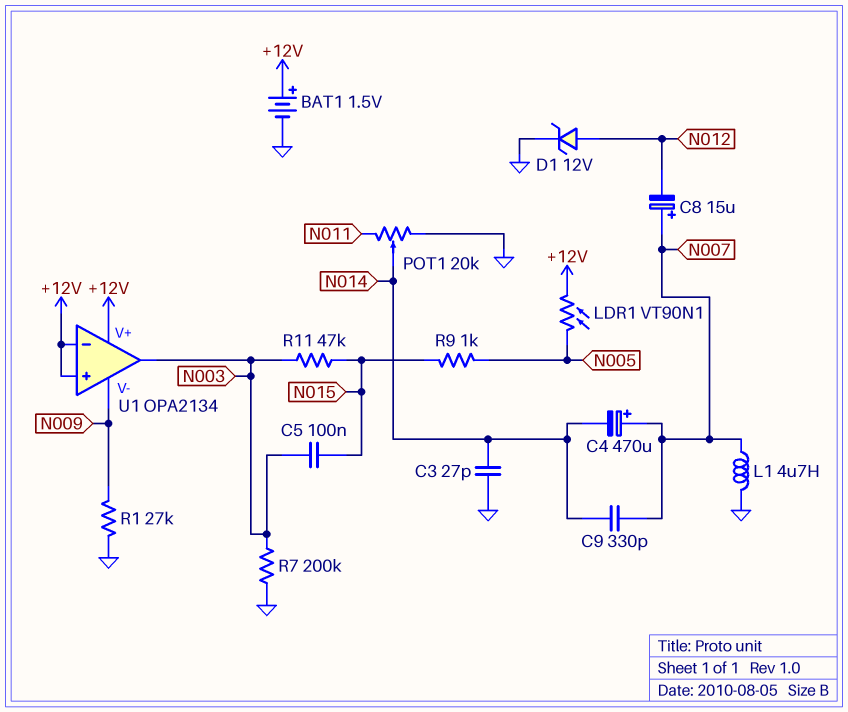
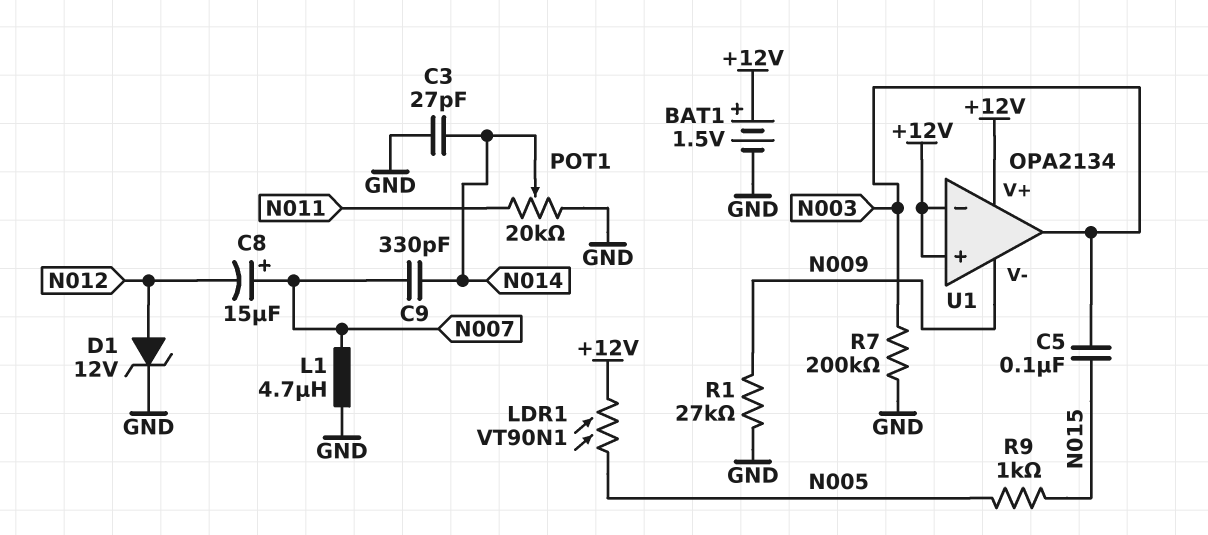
C4: 470uF (plus N007, minus N014) -> none
R11: 47k (N003, N015) -> none

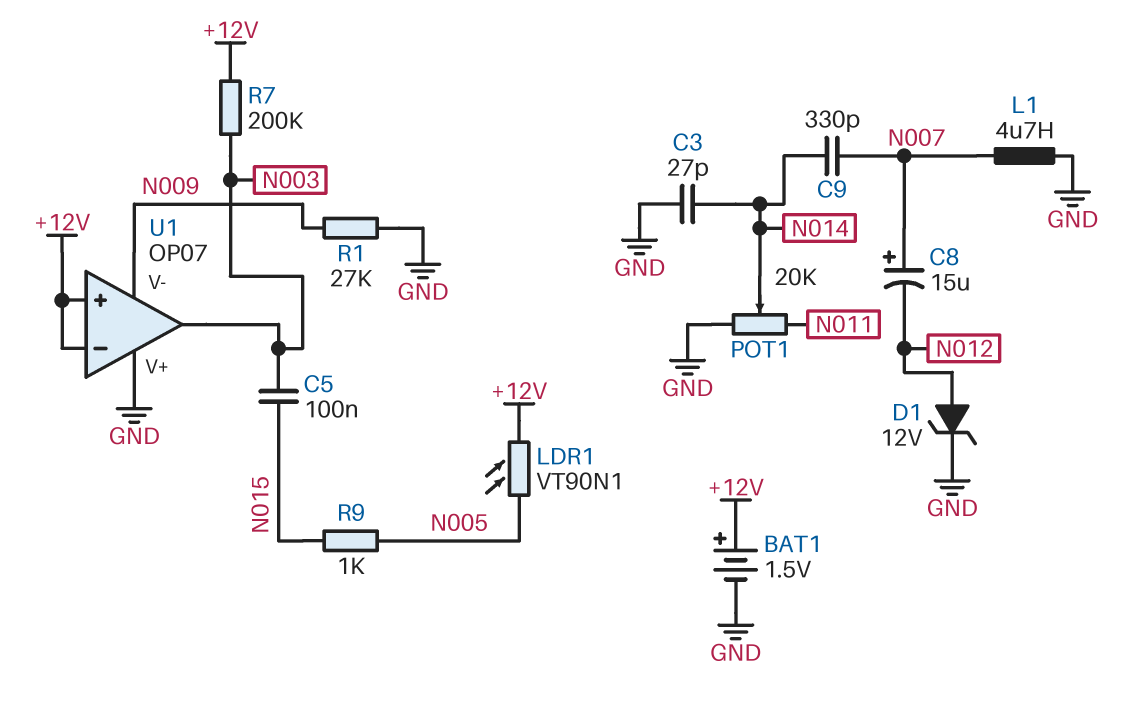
R7: 200k (GND, N003) -> 200k (+12V, N003)
U1: OPA2134 -> OP07
U1 pin V+: +12V -> GND

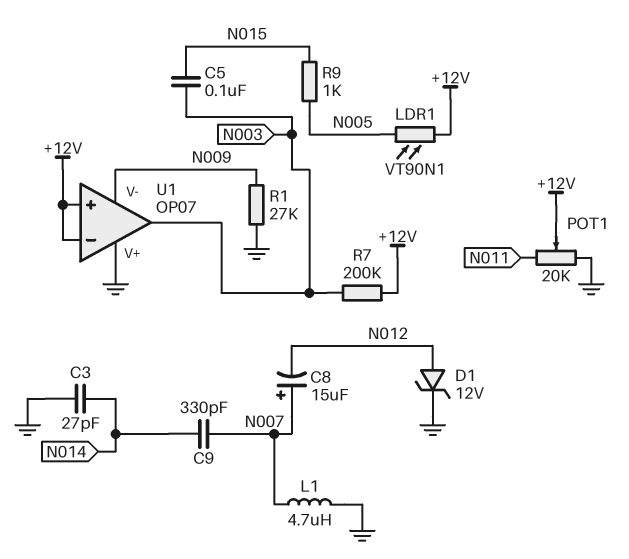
BAT1: 1.5V (plus +12V, minus GND) -> none
POT1: 20k (GND, N011, wiper N014) -> 20k (GND, N011, wiper +12V)

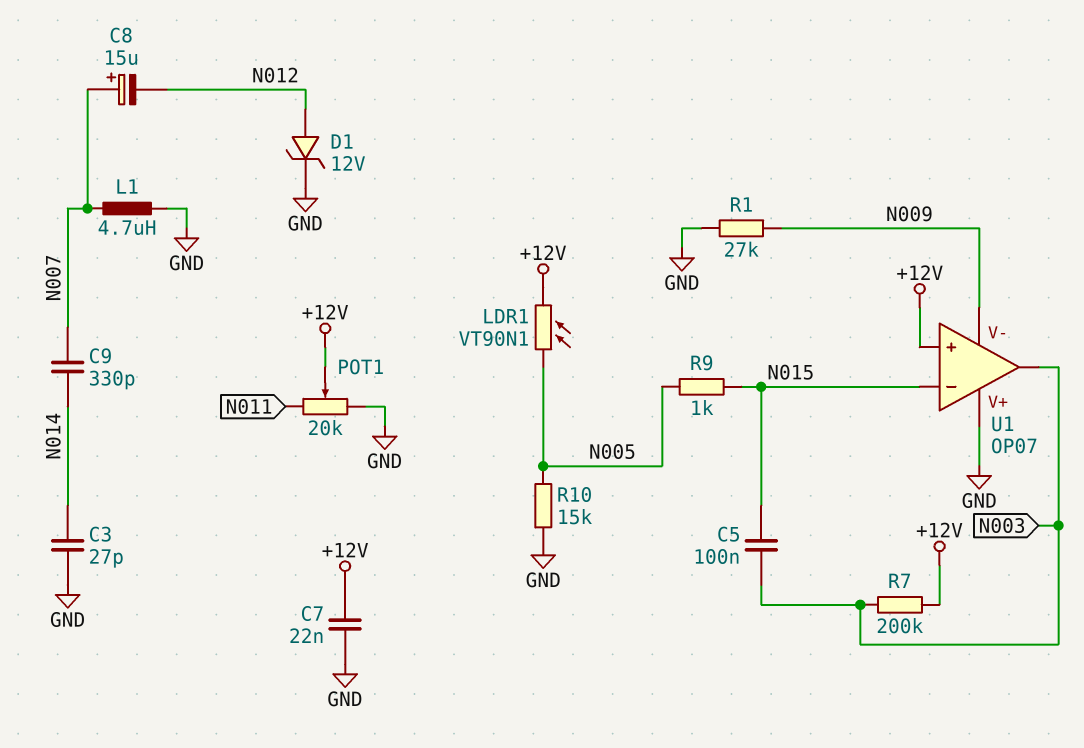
C7: none -> 22nF (+12V, GND)
R10: none -> 15k (GND, N005)
U1 pin in-: +12V -> N015

